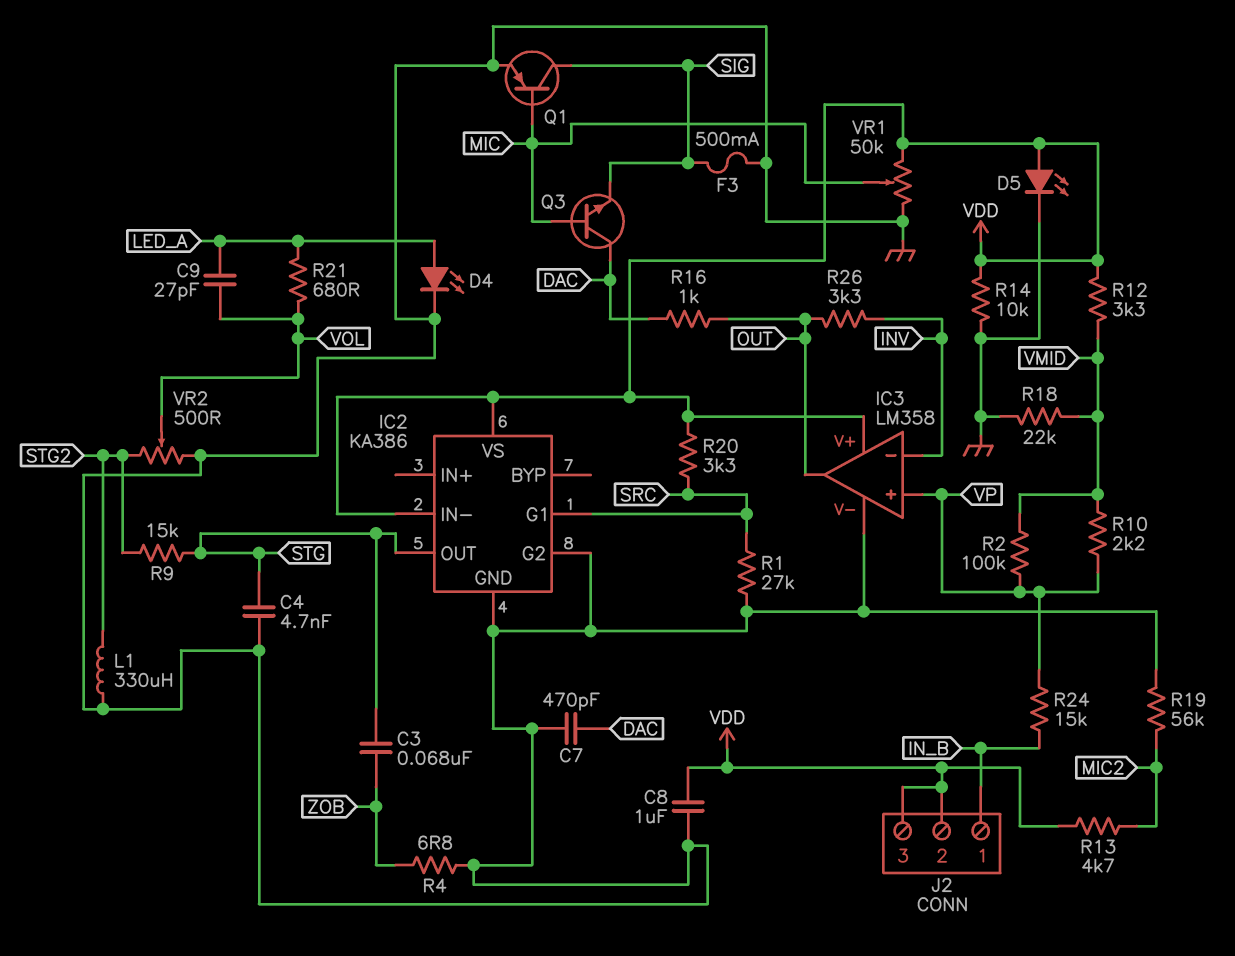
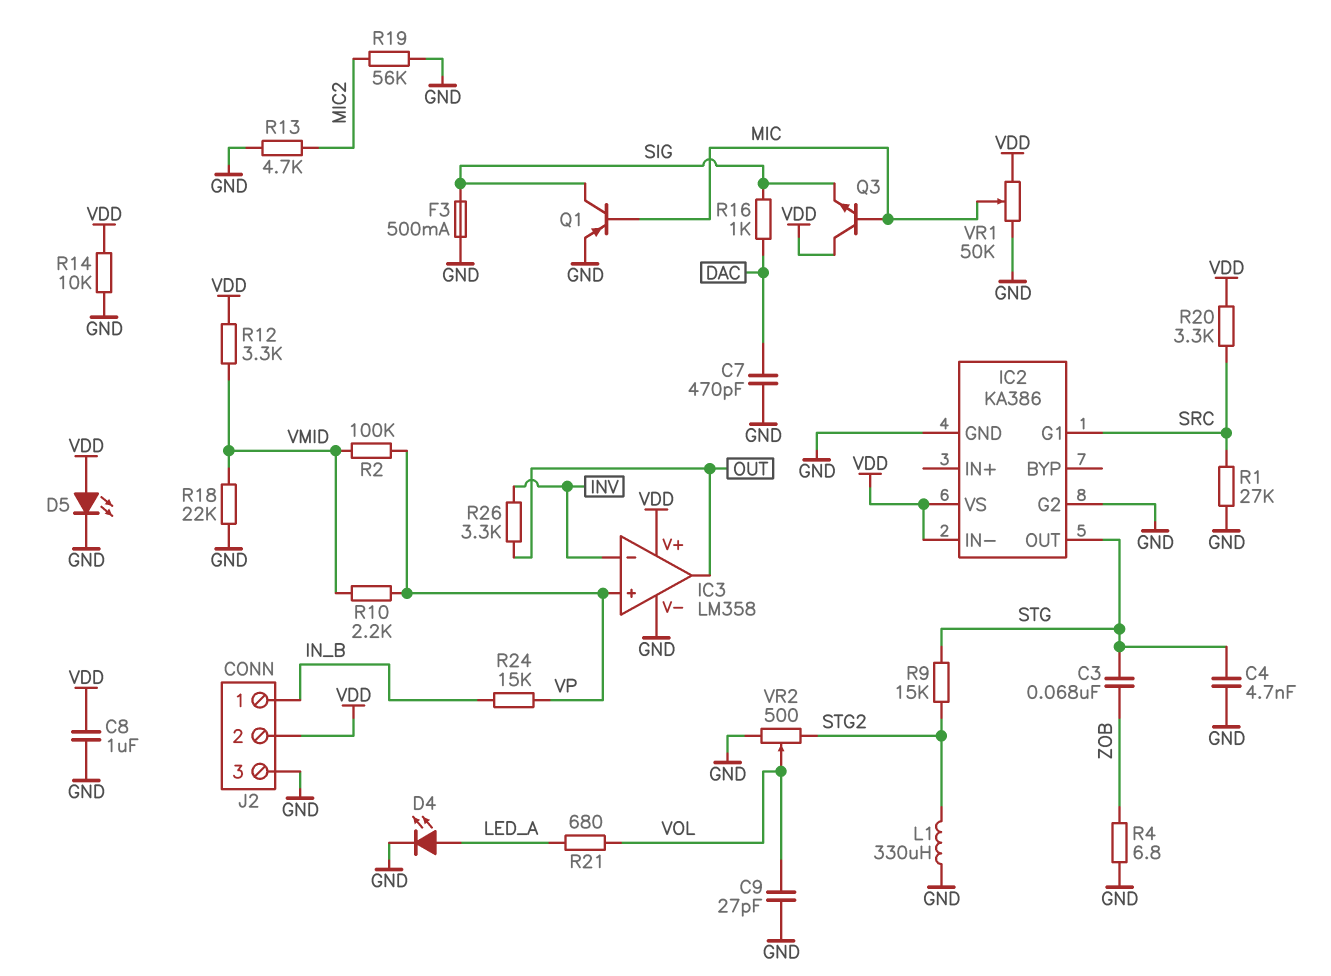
C9: 27pF (LED_A, VOL) -> 27pF (GND, VOL)
J2 pin 3: VDD -> GND
Q3: NPN (B MIC, C DAC, E SIG) -> NPN (B MIC, C VDD, E SIG)
R13: 4.7k (MIC2, VDD) -> 4.7k (GND, MIC2)
R16: 1k (DAC, OUT) -> 1k (DAC, SIG)

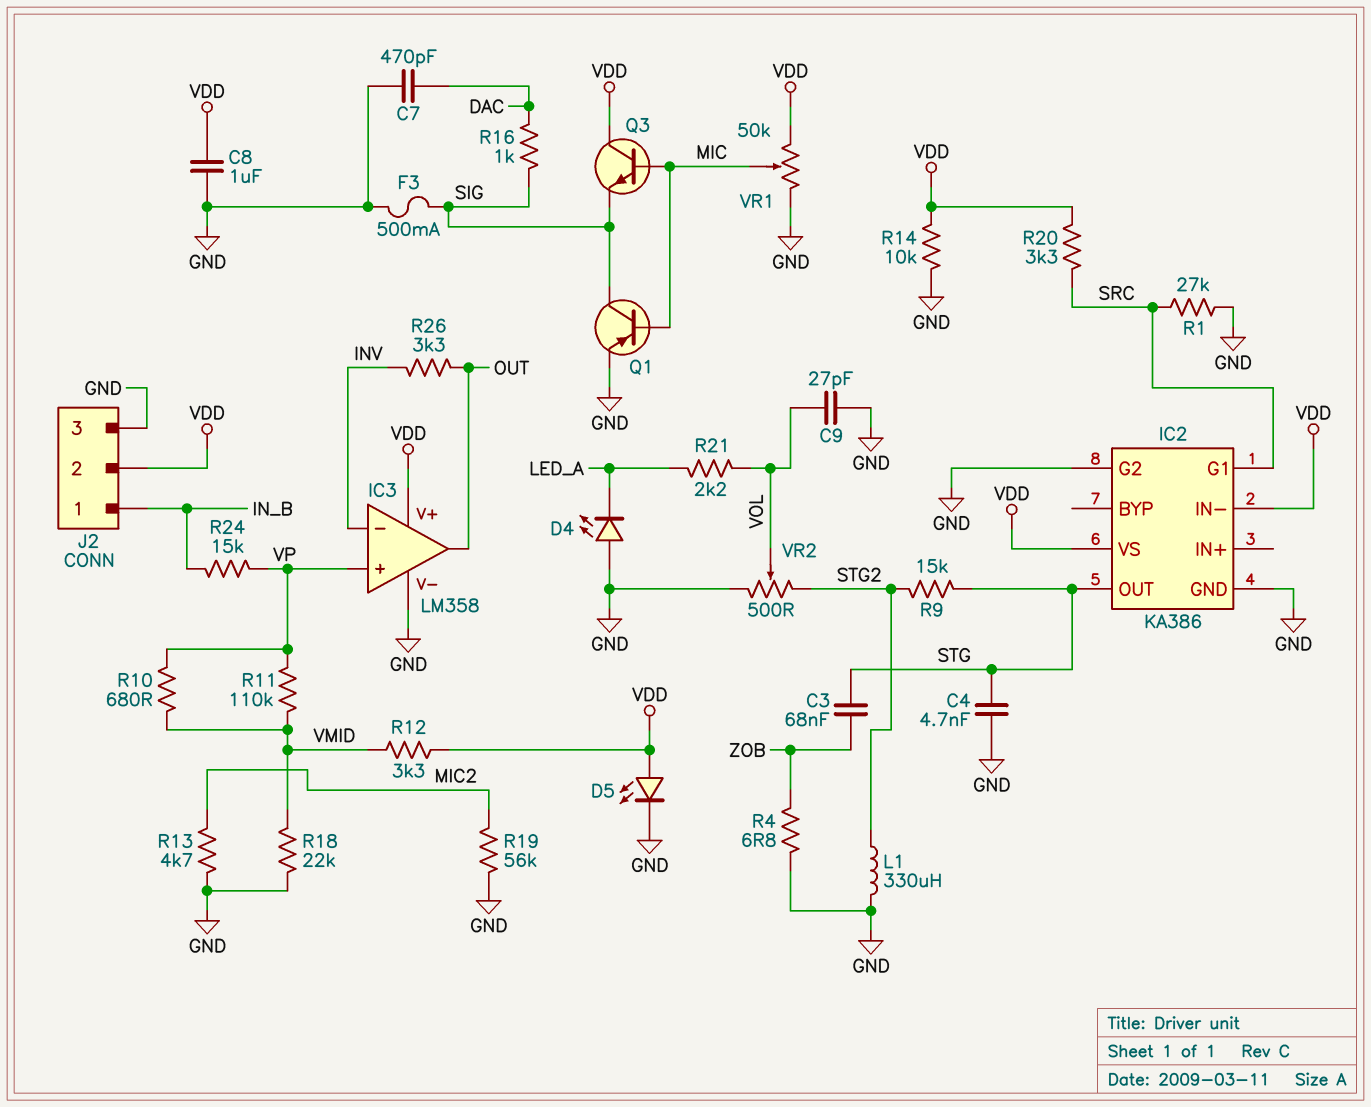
D4: LED (A LED_A, K GND) -> LED (A GND, K LED_A)
R2: 100k (VMID, VP) -> none
R10: 2.2k (VMID, VP) -> 680 (VMID, VP)
R11: none -> 110k (VMID, VP)
R21: 680 (LED_A, VOL) -> 2.2k (LED_A, VOL)

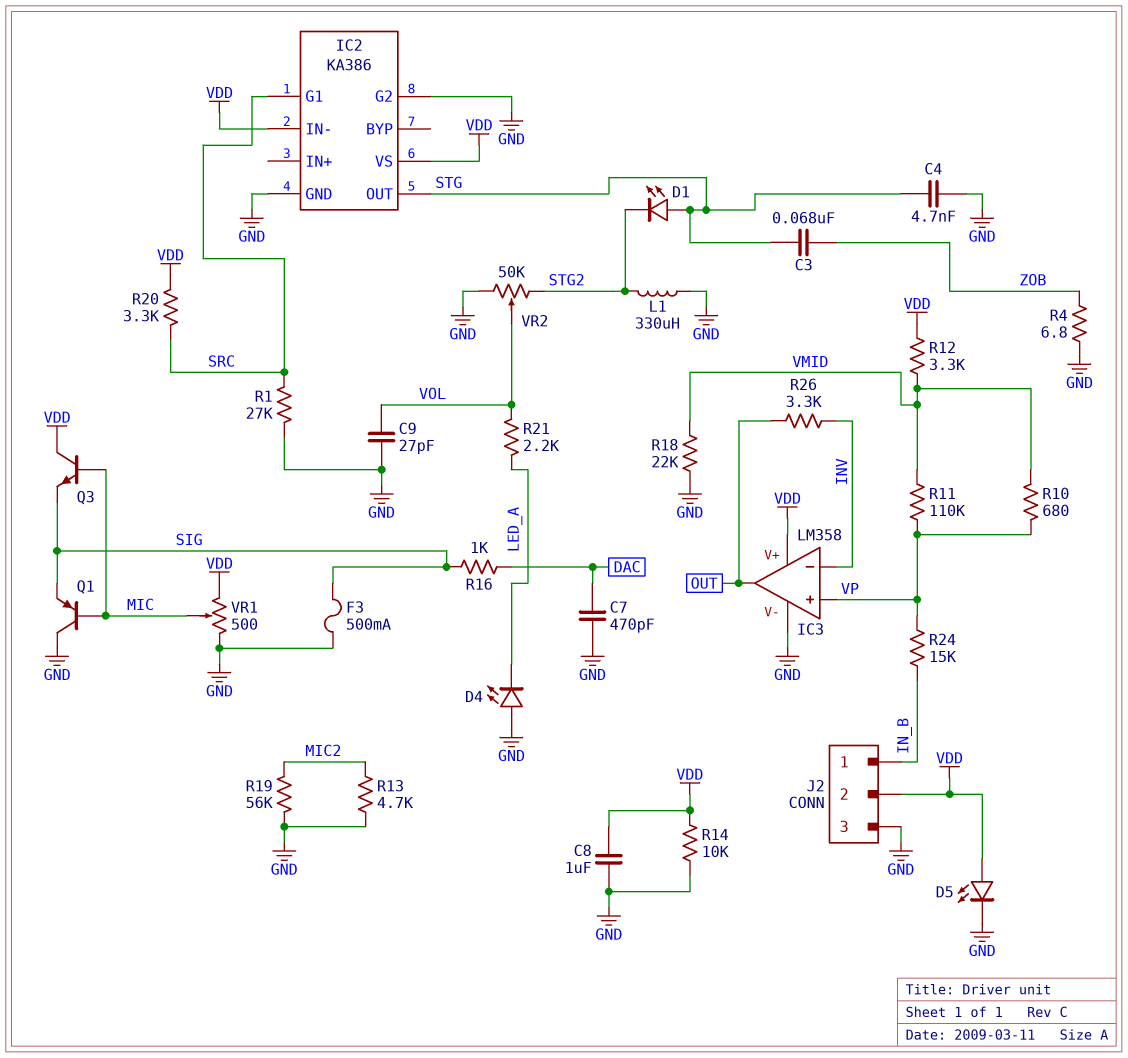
D1: none -> LED (A STG, K STG2)
Q1: PNP (B MIC, C SIG, E GND) -> PNP (B MIC, C GND, E SIG)
R9: 15k (STG, STG2) -> none
VR1: 50k (GND, VDD, wiper MIC) -> 500 (GND, VDD, wiper MIC)
VR2: 500 (GND, STG2, wiper VOL) -> 50k (GND, STG2, wiper VOL)

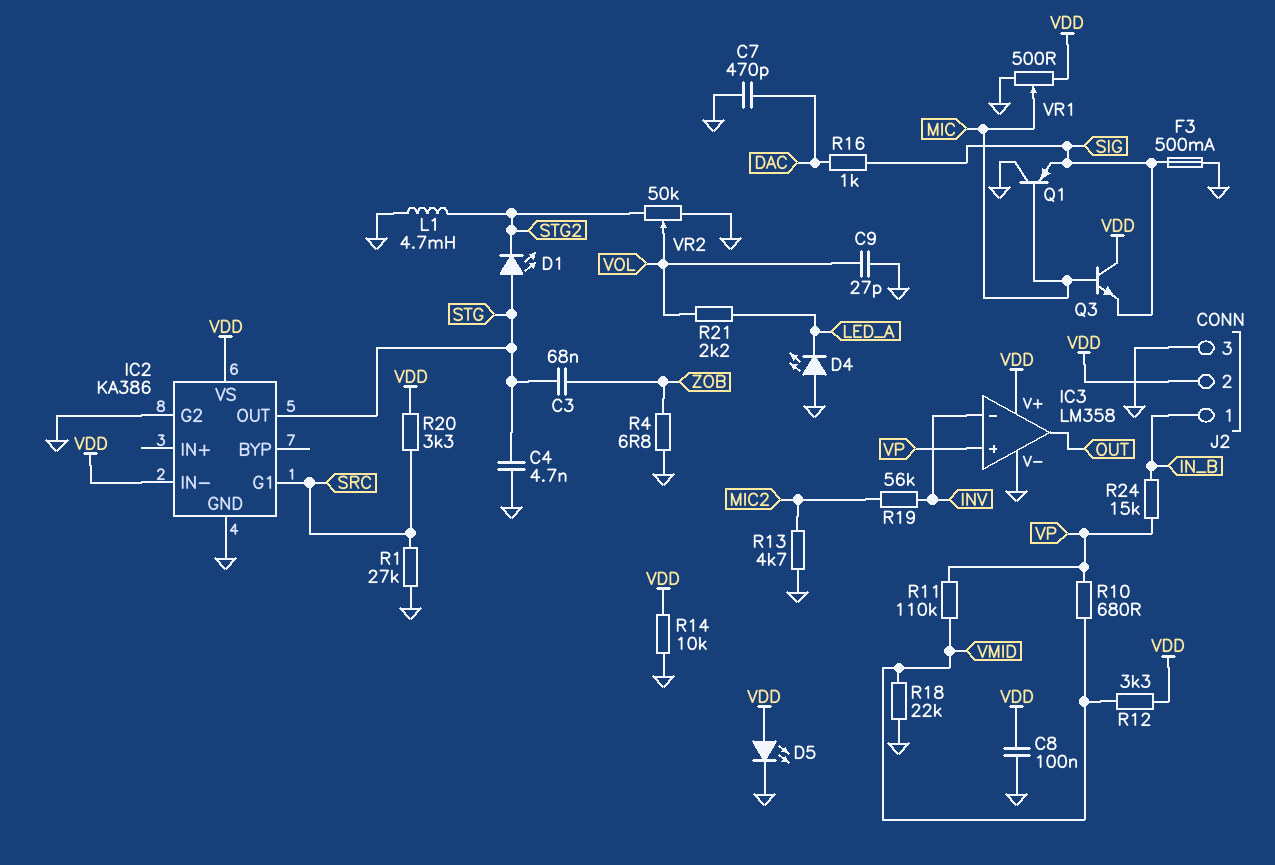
C8: 1uF (GND, VDD) -> 100nF (GND, VDD)
L1: 330uH (GND, STG2) -> 4.7mH (GND, STG2)
R19: 56k (GND, MIC2) -> 56k (INV, MIC2)
R26: 3.3k (INV, OUT) -> none

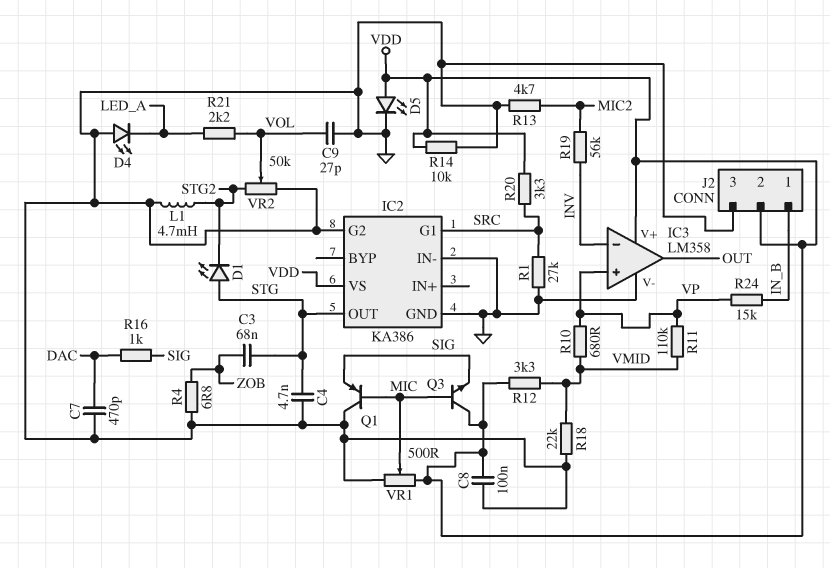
F3: 500mA (GND, SIG) -> none
IC2 pin IN-: VDD -> GND

